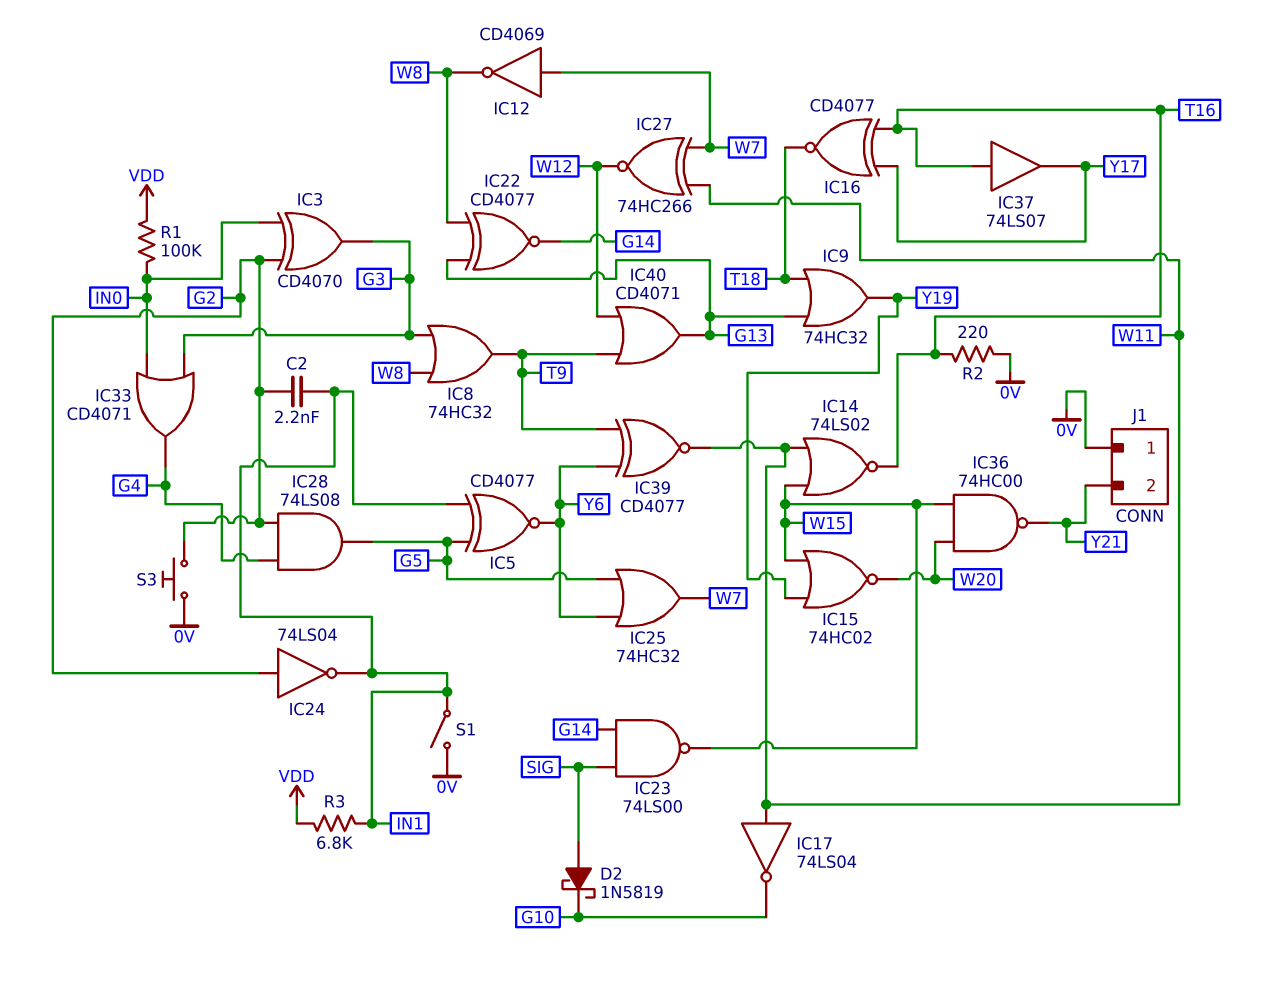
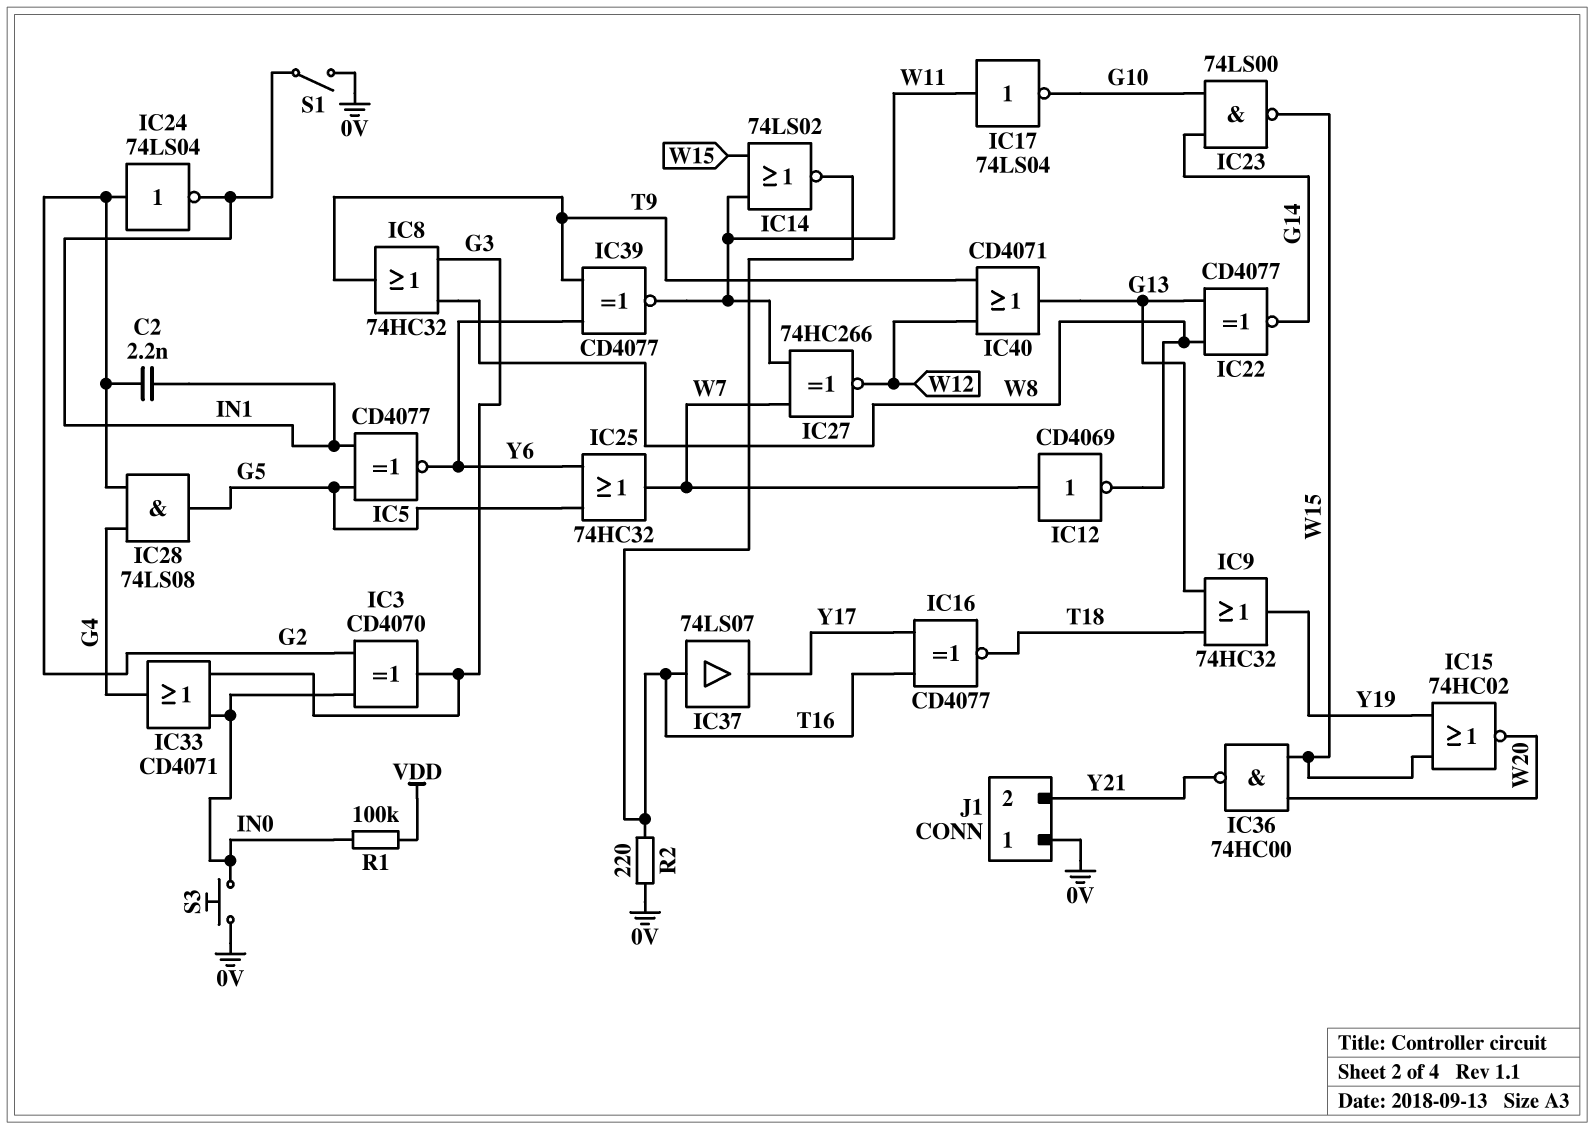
D2: schottky 1N5819 (A SIG, K G10) -> none
IC23: NAND 74LS00 (in G14, in SIG, out W15) -> NAND 74LS00 (in G10, in G14, out W15)
R3: 6.8k (IN1, VDD) -> none
S3: button (0V, G2) -> button (0V, IN0)

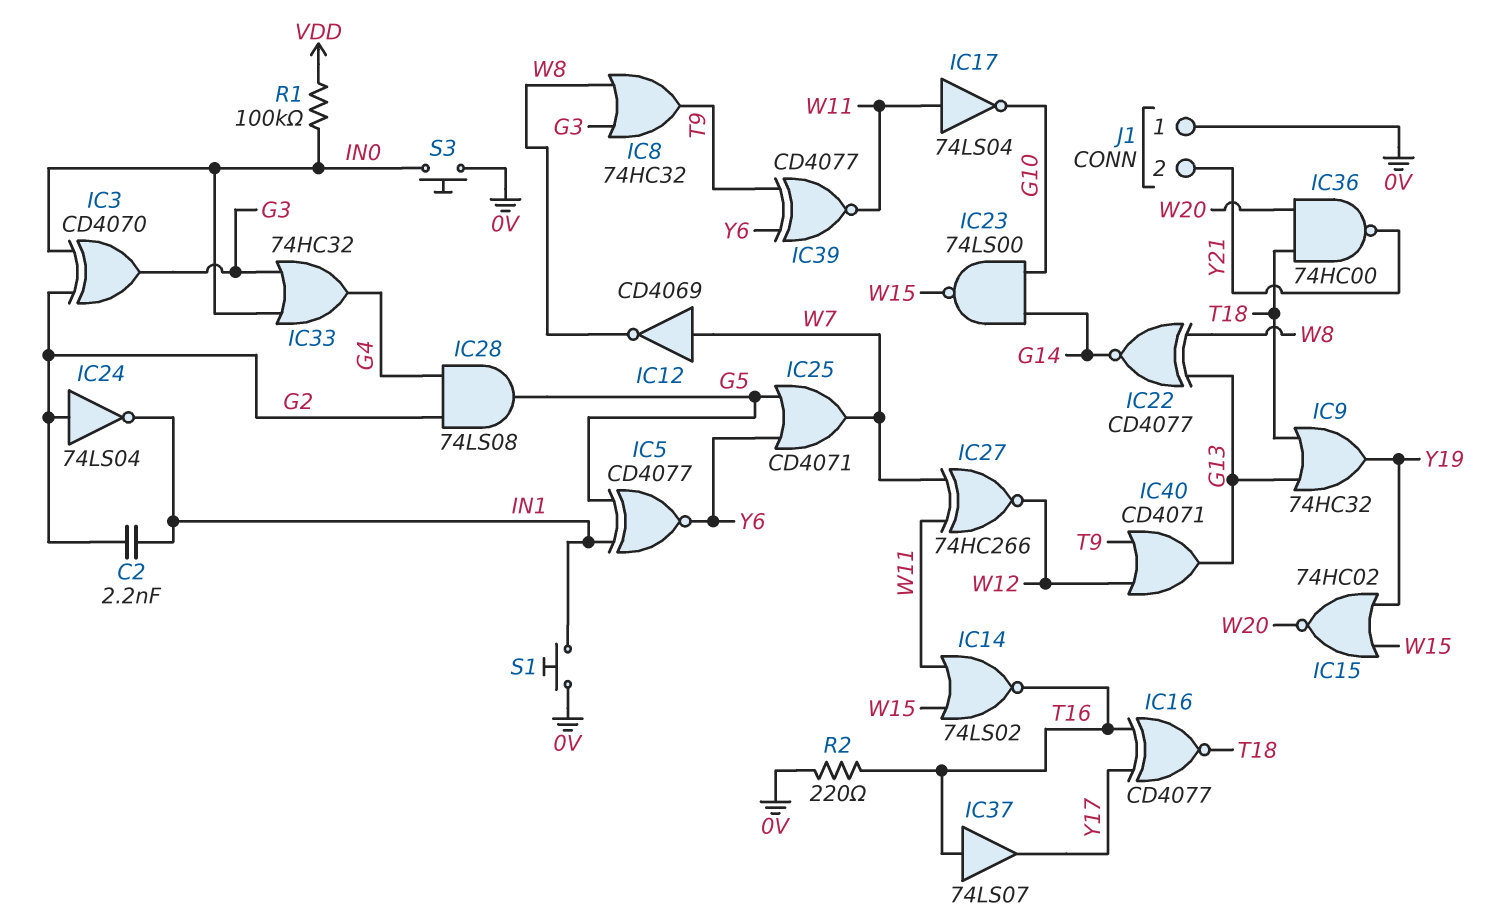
IC25: OR 74HC32 (in G5, in Y6, out W7) -> OR CD4071 (in G5, in Y6, out W7)
IC33: OR CD4071 (in G3, in IN0, out G4) -> OR 74HC32 (in G3, in IN0, out G4)
IC36: NAND 74HC00 (in W15, in W20, out Y21) -> NAND 74HC00 (in T18, in W20, out Y21)
S1: switch (0V, IN1) -> button (0V, IN1)

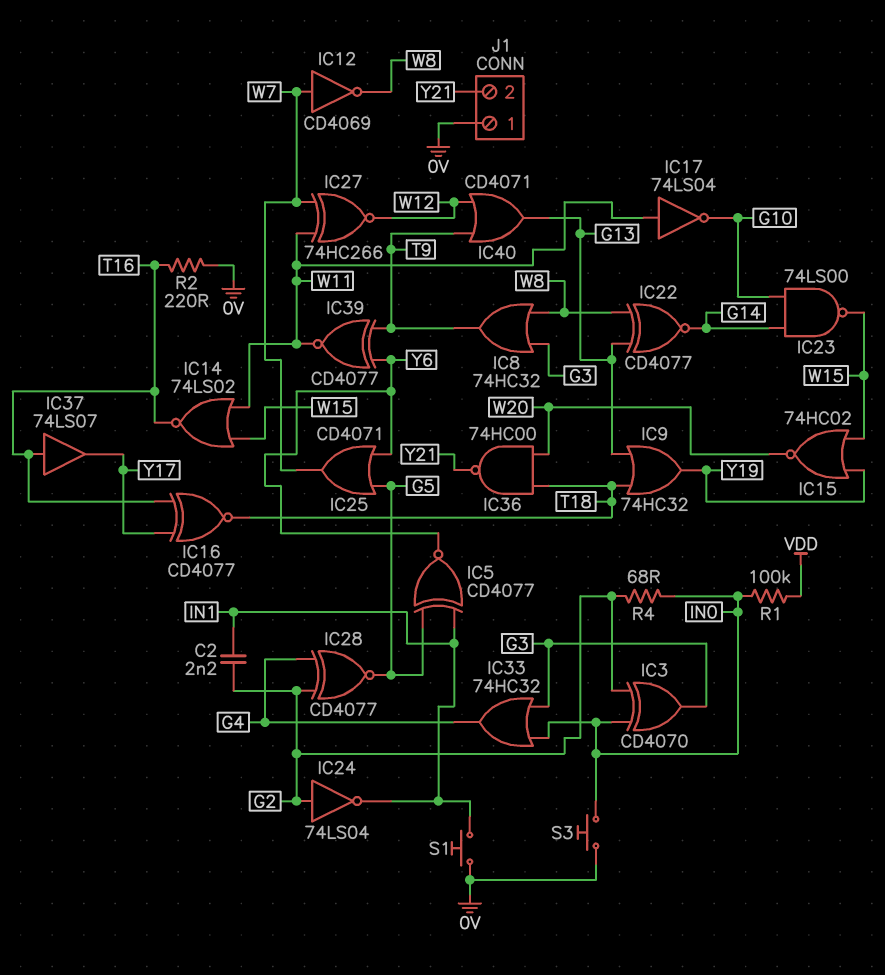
IC28: AND 74LS08 (in G2, in G4, out G5) -> XNOR CD4077 (in G2, in G4, out G5)
R4: none -> 68 (G2, IN0)

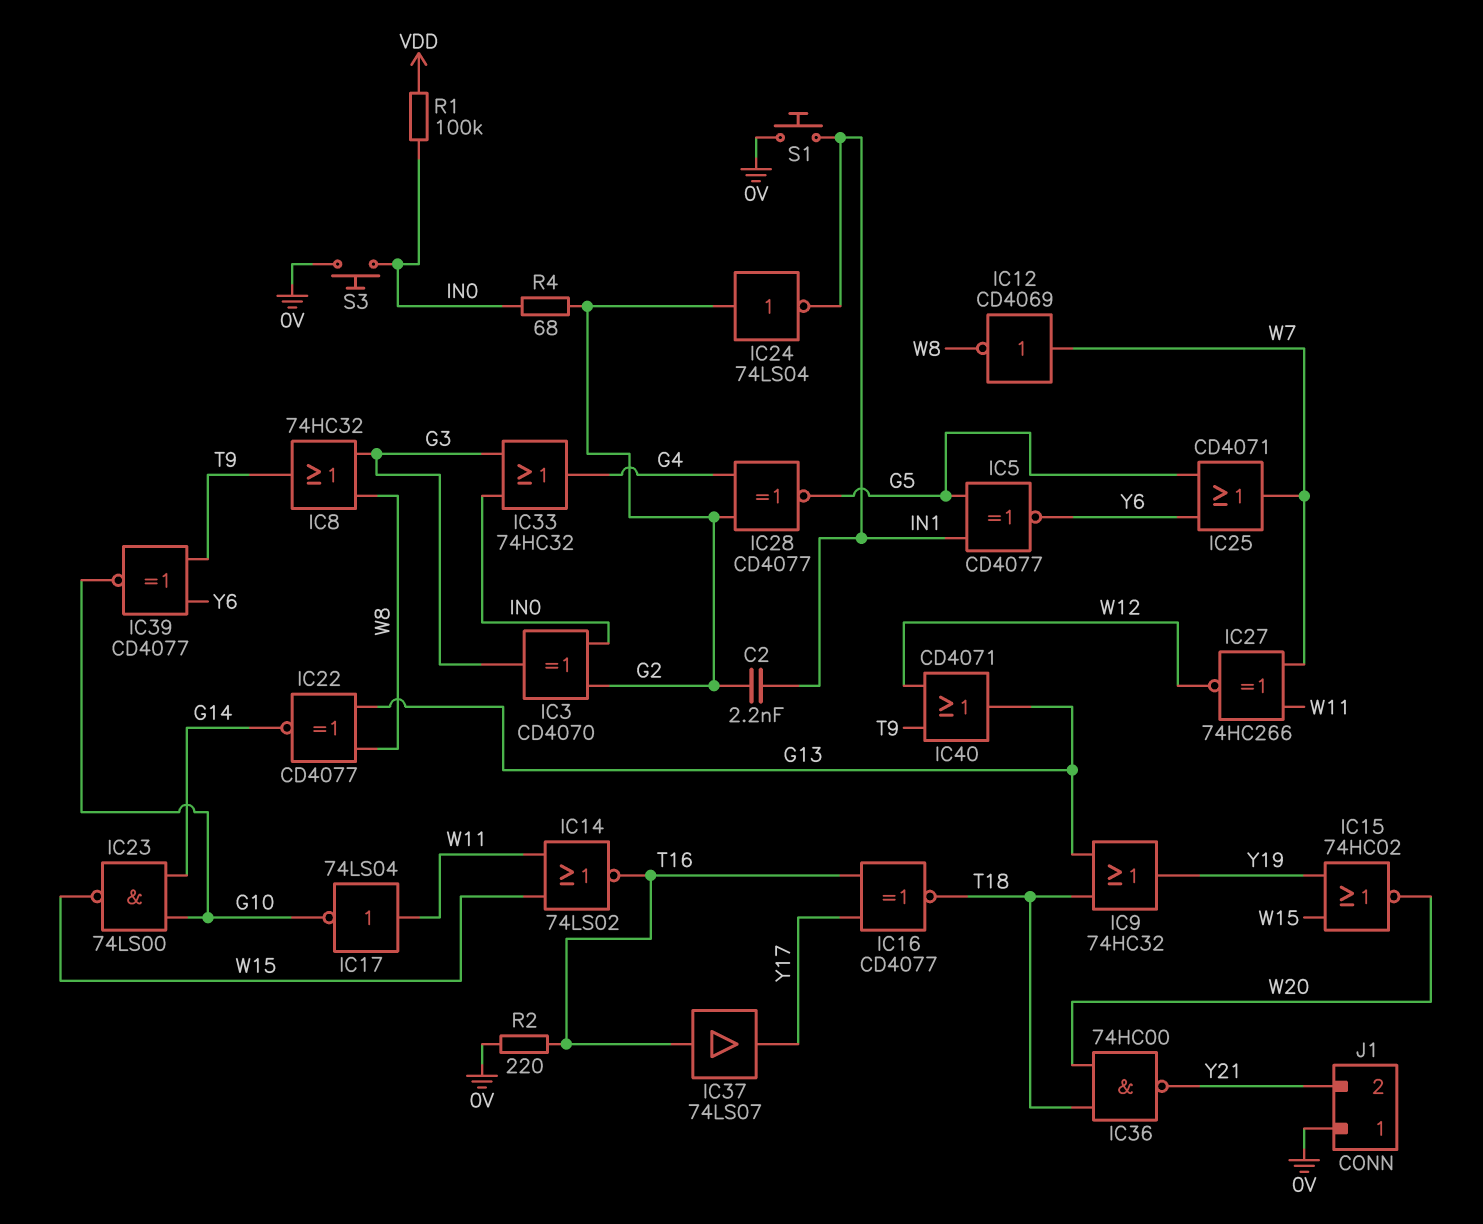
IC39: XNOR CD4077 (in T9, in Y6, out W11) -> XNOR CD4077 (in T9, in Y6, out G10)

